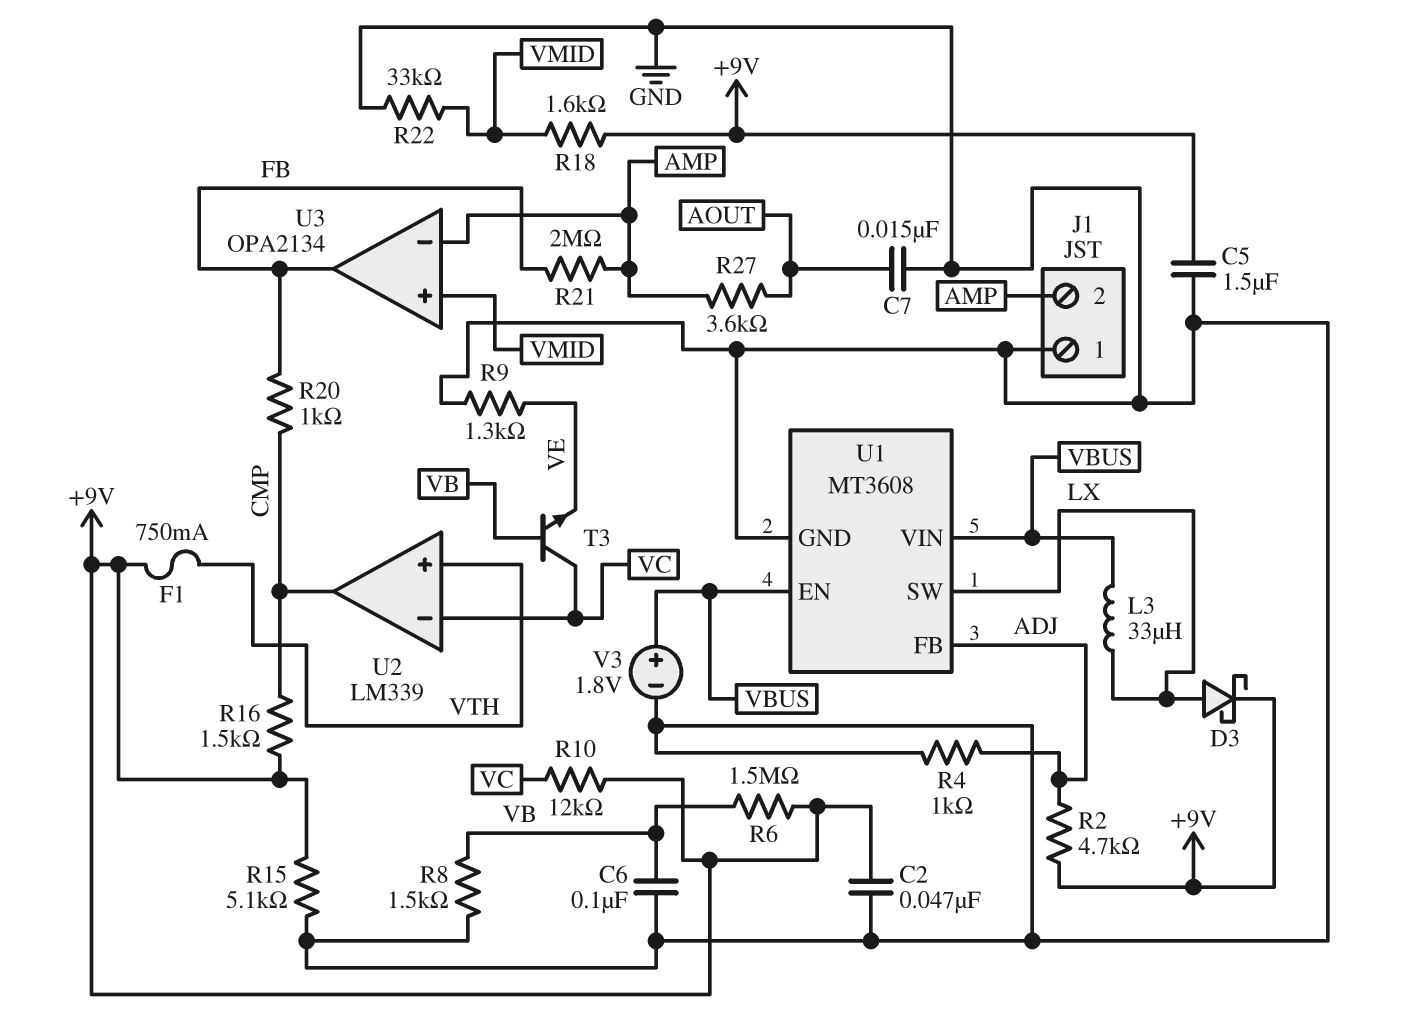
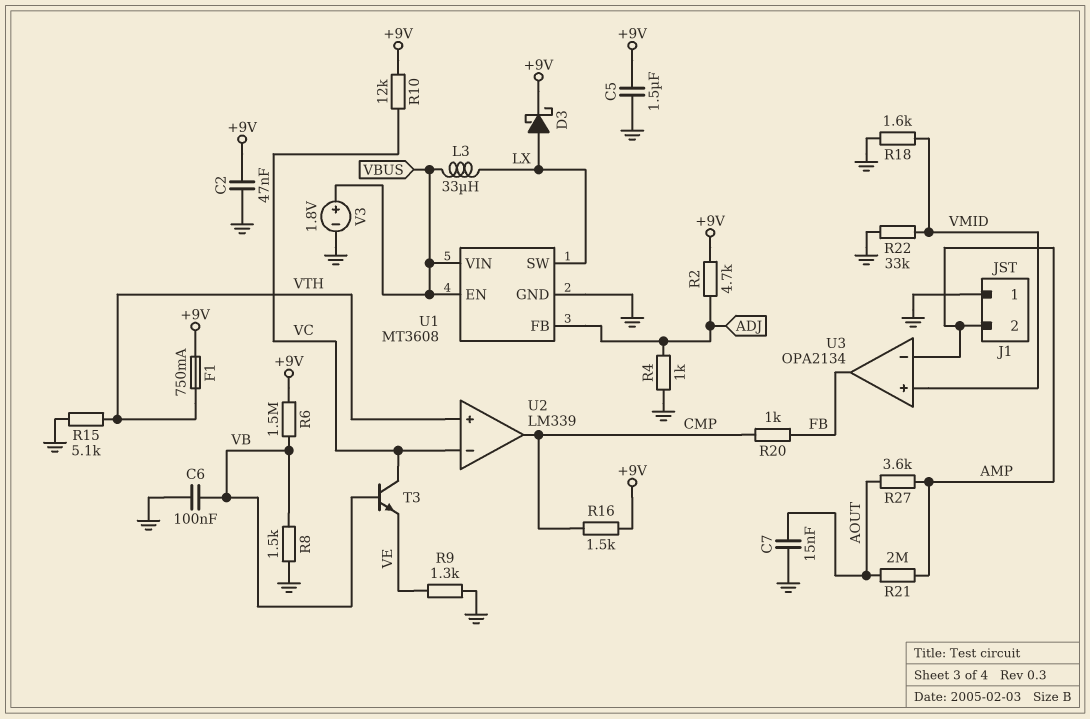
R15: 5.1k (+9V, GND) -> 5.1k (GND, VTH)
R18: 1.6k (+9V, VMID) -> 1.6k (GND, VMID)
R21: 2M (AMP, FB) -> 2M (AMP, AOUT)

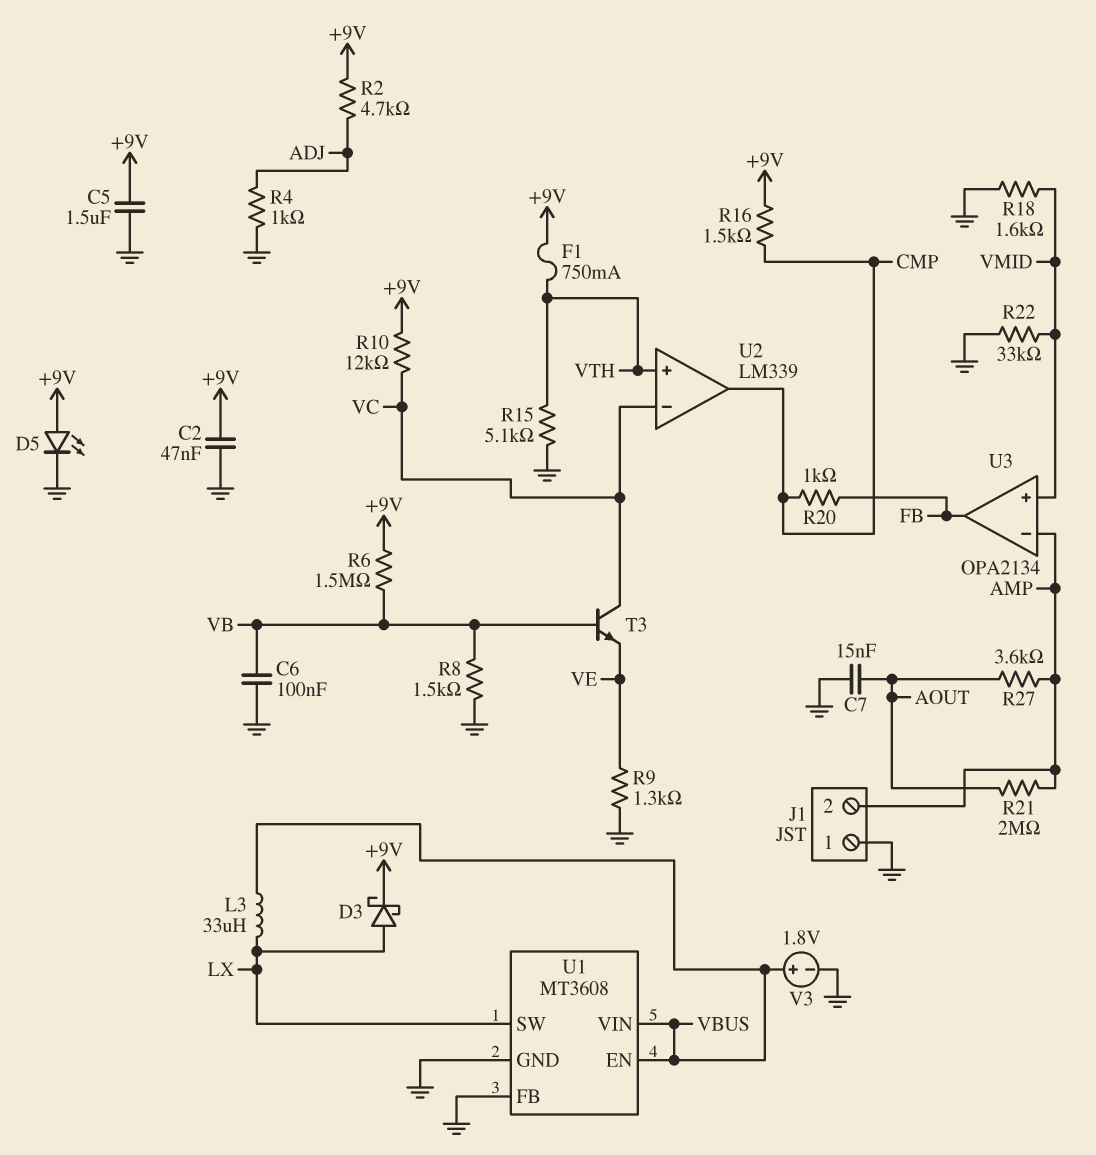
D5: none -> LED (A +9V, K GND)
U1 pin FB: ADJ -> GND

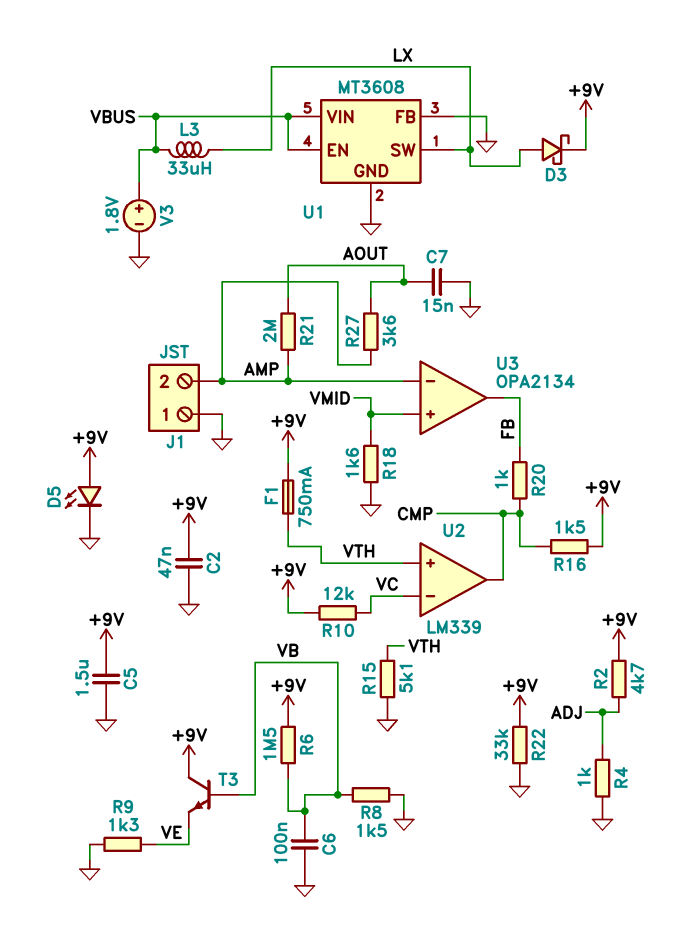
R22: 33k (GND, VMID) -> 33k (+9V, GND)
T3: NPN (B VB, C VC, E VE) -> NPN (B VB, C +9V, E VE)

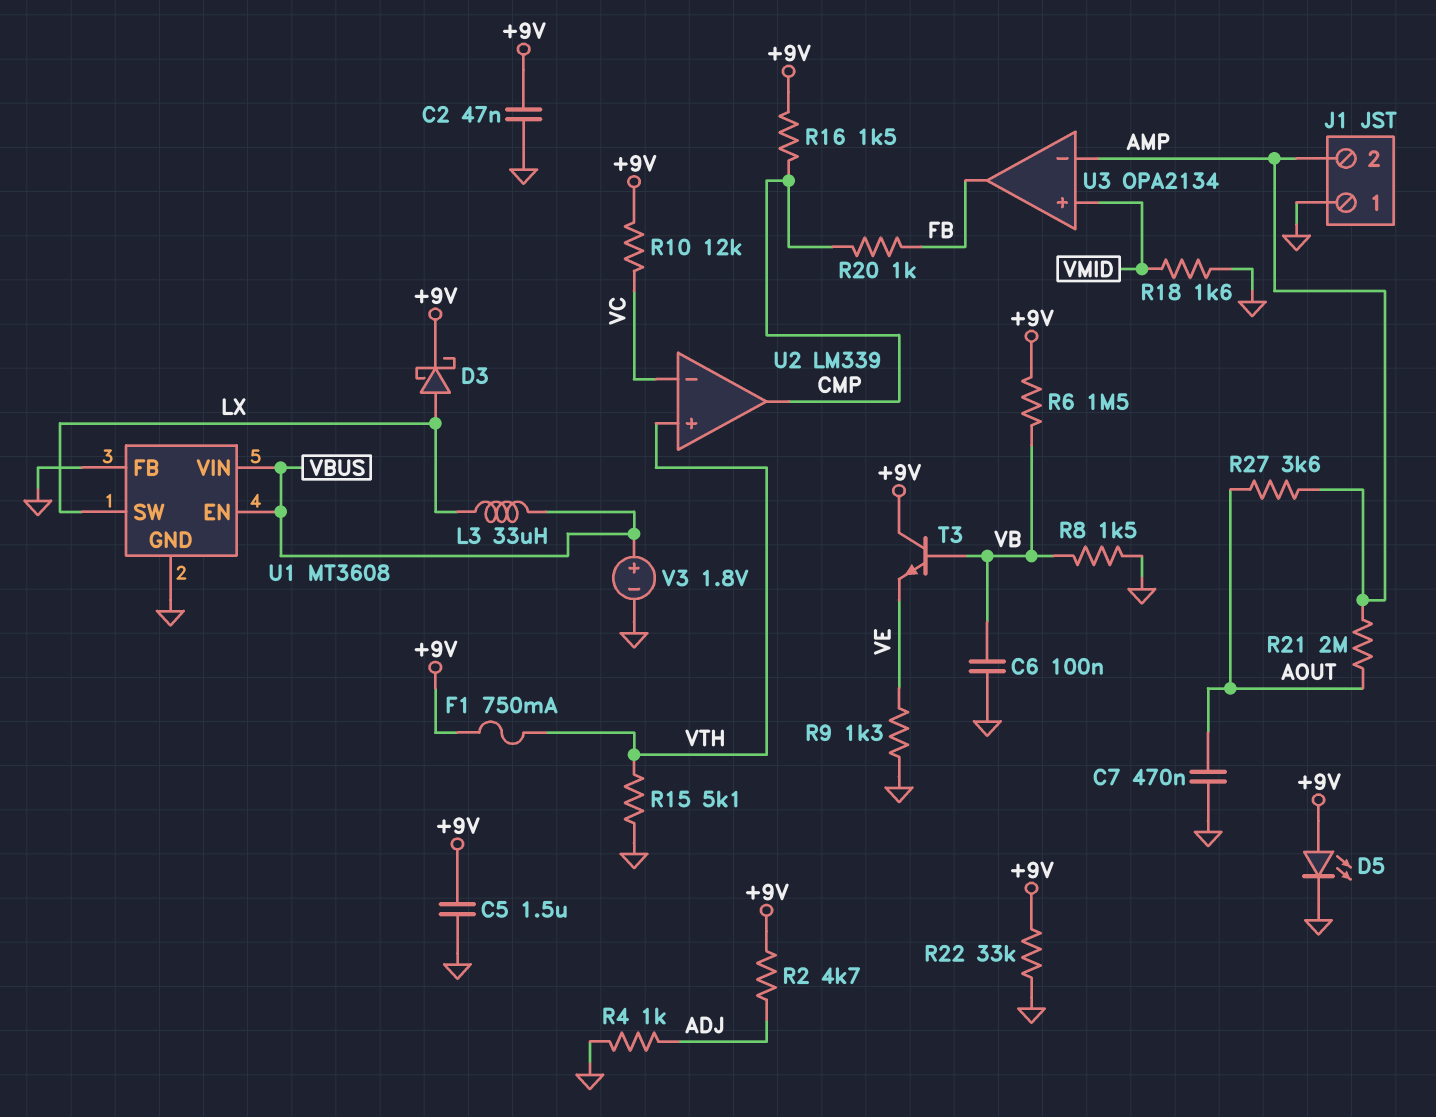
C7: 15nF (AOUT, GND) -> 470nF (AOUT, GND)

